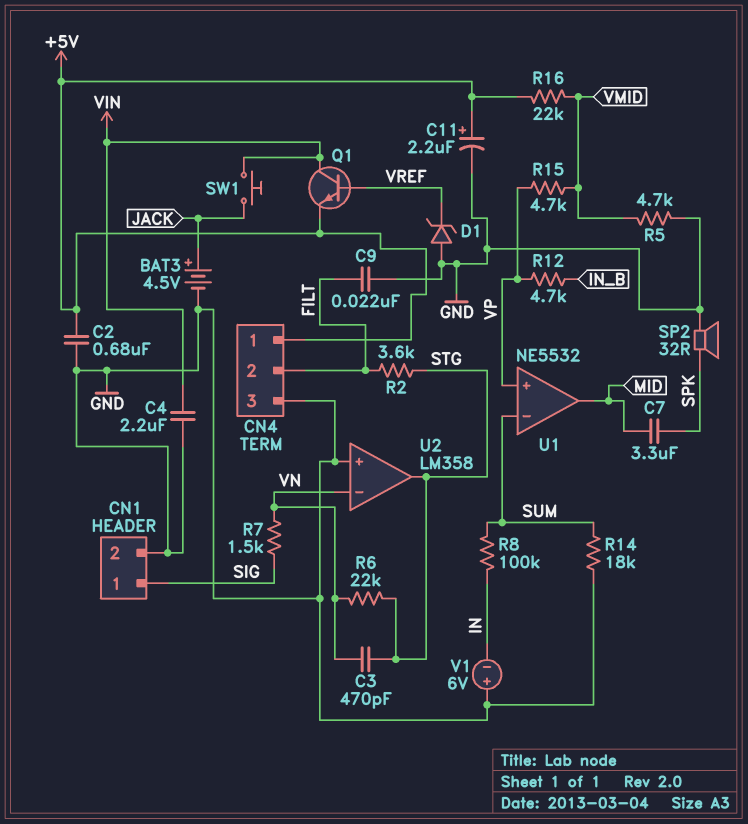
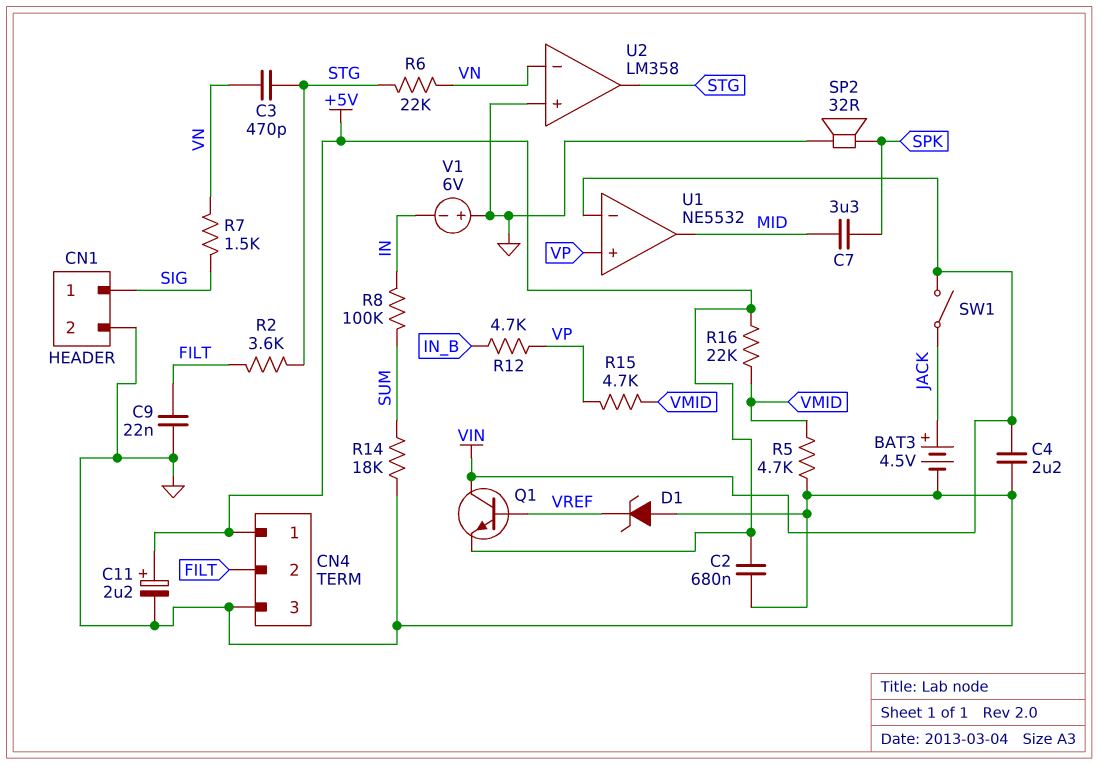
SW1: button (JACK, VIN) -> switch (JACK, VIN)
U1 pin in-: SUM -> VIN

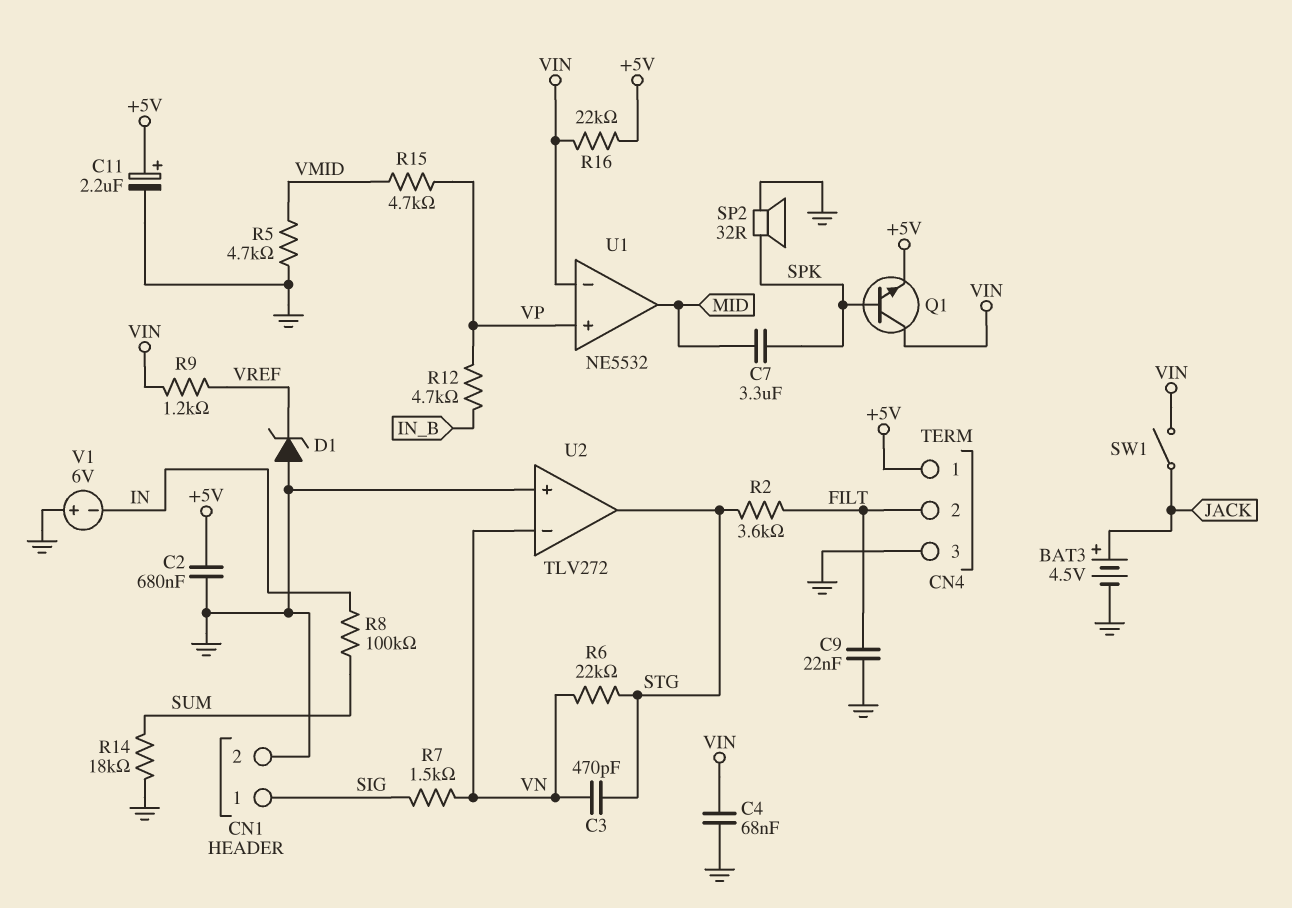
C4: 2.2uF (GND, VIN) -> 68nF (GND, VIN)
Q1: NPN (B VREF, C VIN, E +5V) -> NPN (B SPK, C VIN, E +5V)
R9: none -> 1.2k (VIN, VREF)
R16: 22k (+5V, VMID) -> 22k (+5V, VIN)
U2: LM358 -> TLV272

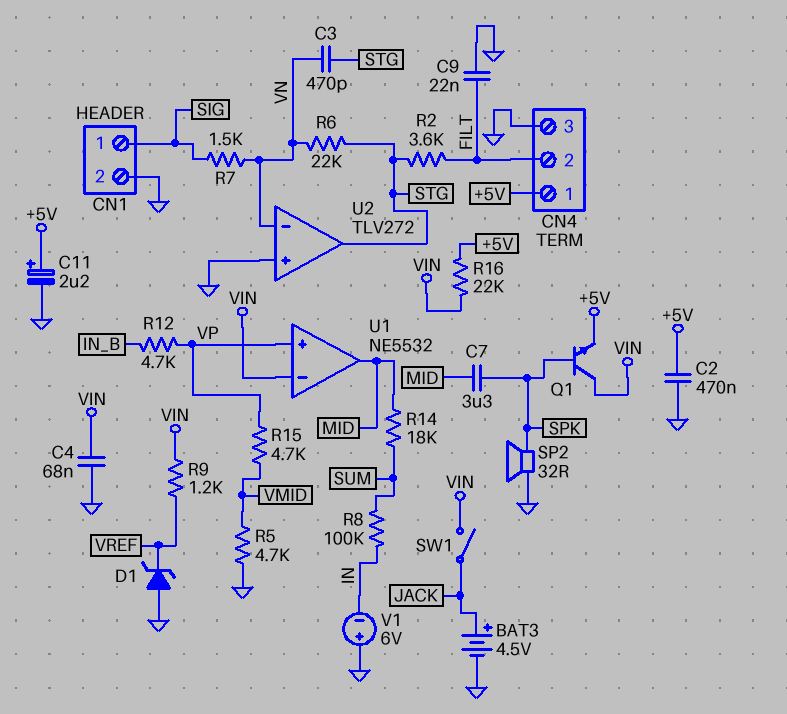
C2: 680nF (+5V, GND) -> 470nF (+5V, GND)
R14: 18k (GND, SUM) -> 18k (MID, SUM)

